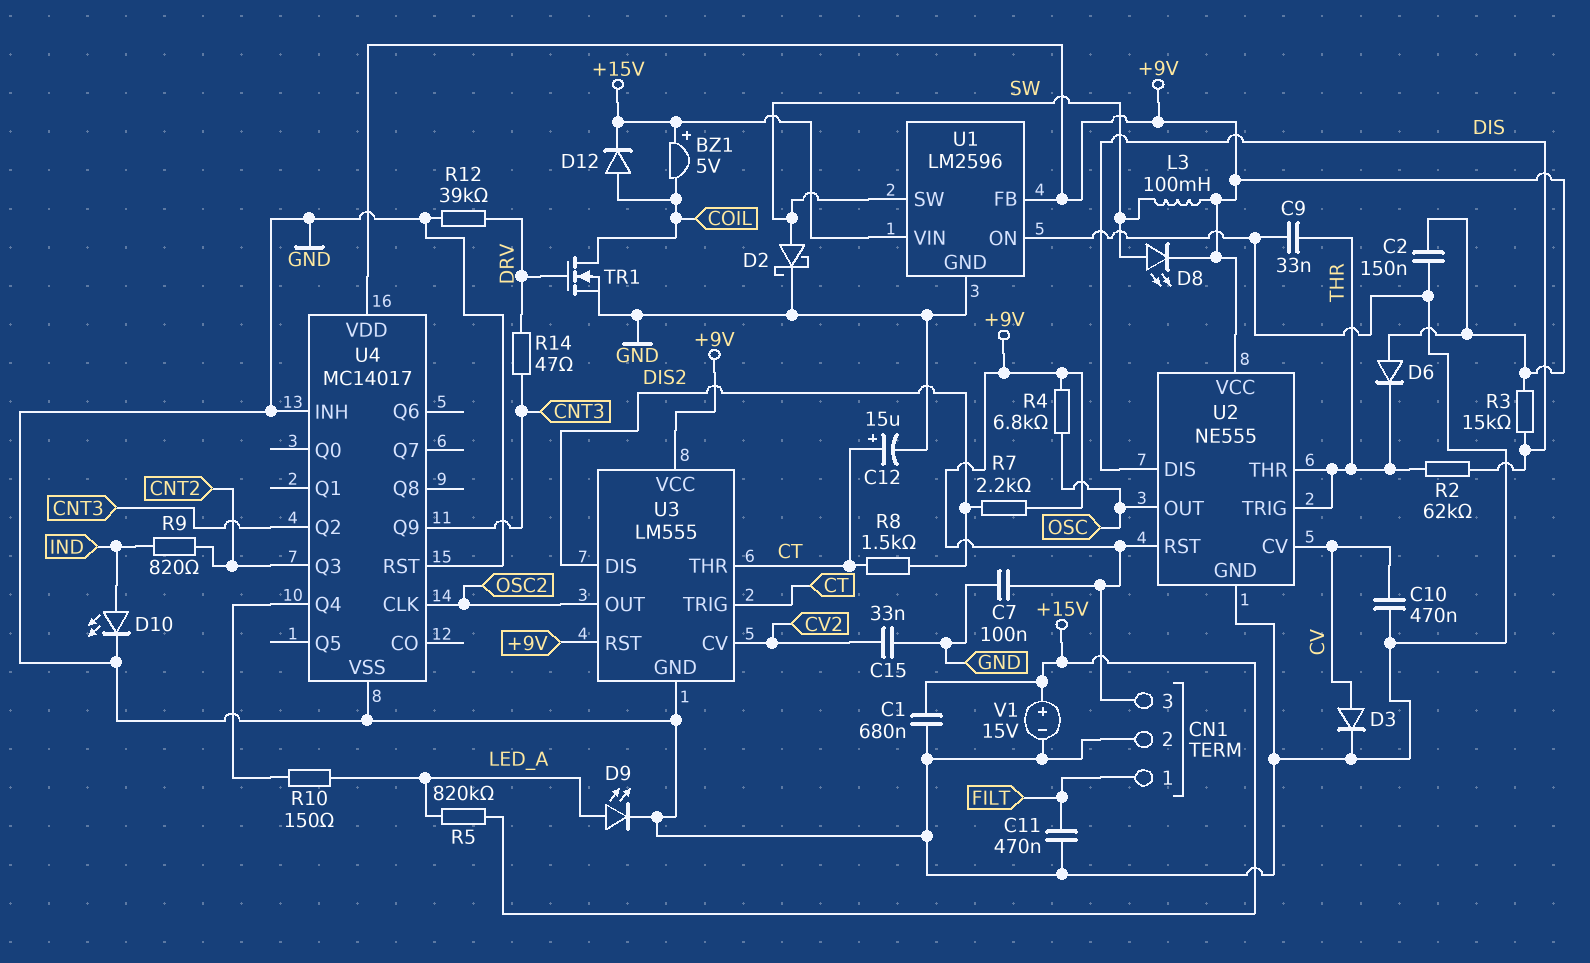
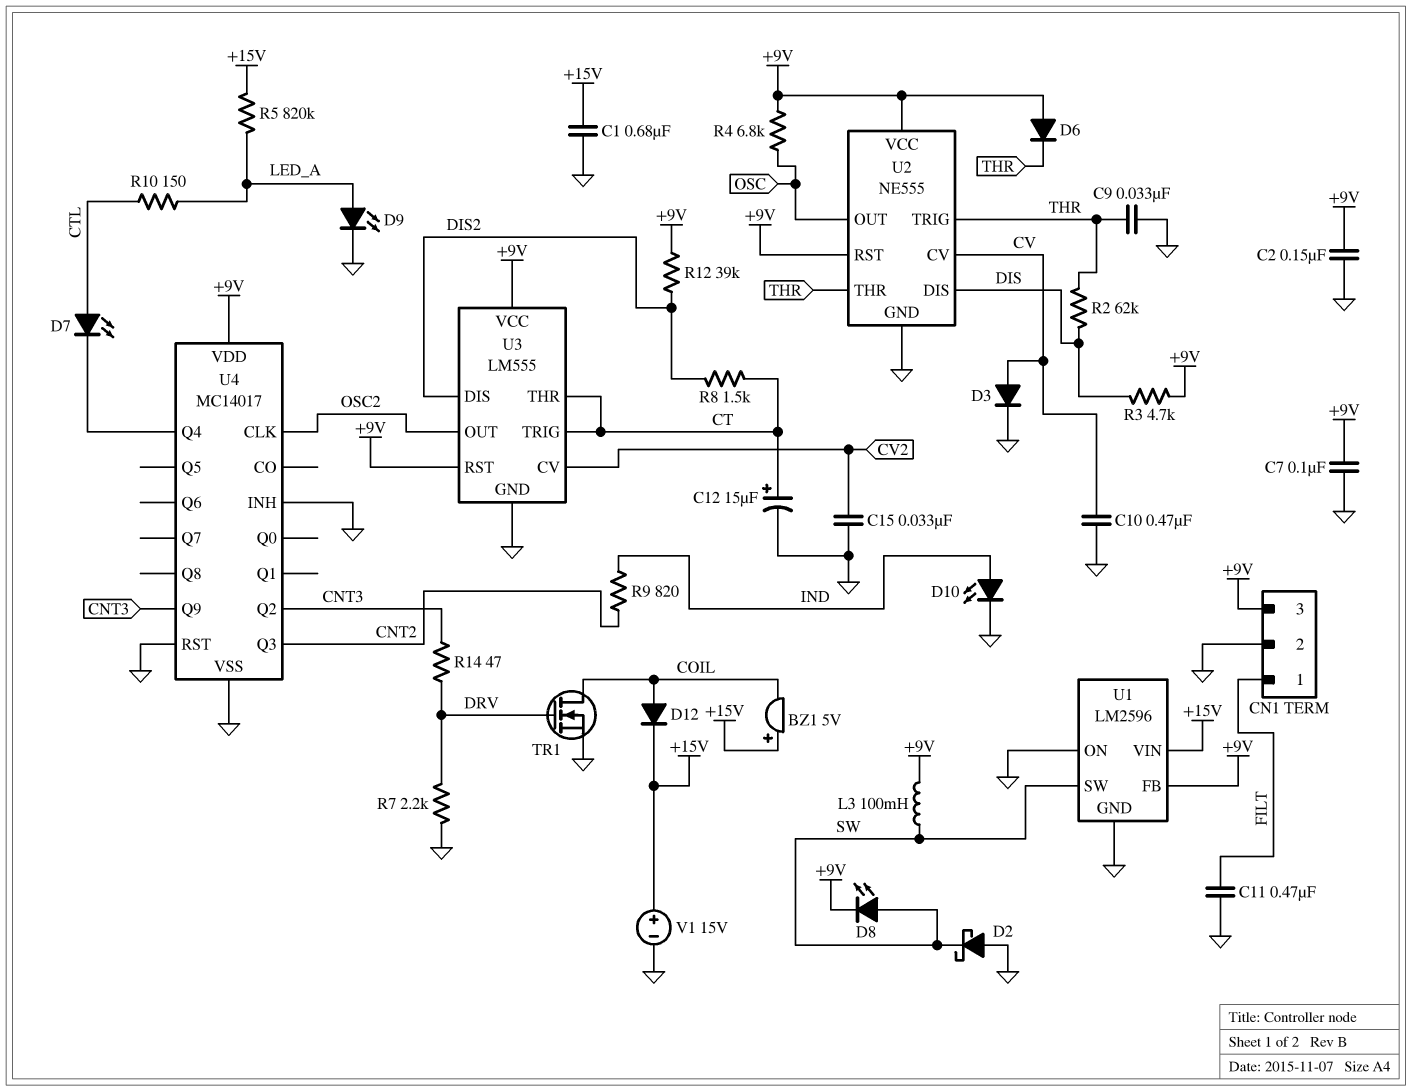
D2: schottky (A SW, K GND) -> schottky (A GND, K SW)
D7: none -> LED (A CTL, K U4/Q4)
R3: 15k (+9V, DIS) -> 4.7k (+9V, DIS)
R7: 2.2k (+9V, DIS2) -> 2.2k (DRV, GND)
R10: 150 (LED_A, U4/Q4) -> 150 (CTL, LED_A)
R12: 39k (DRV, GND) -> 39k (+9V, DIS2)

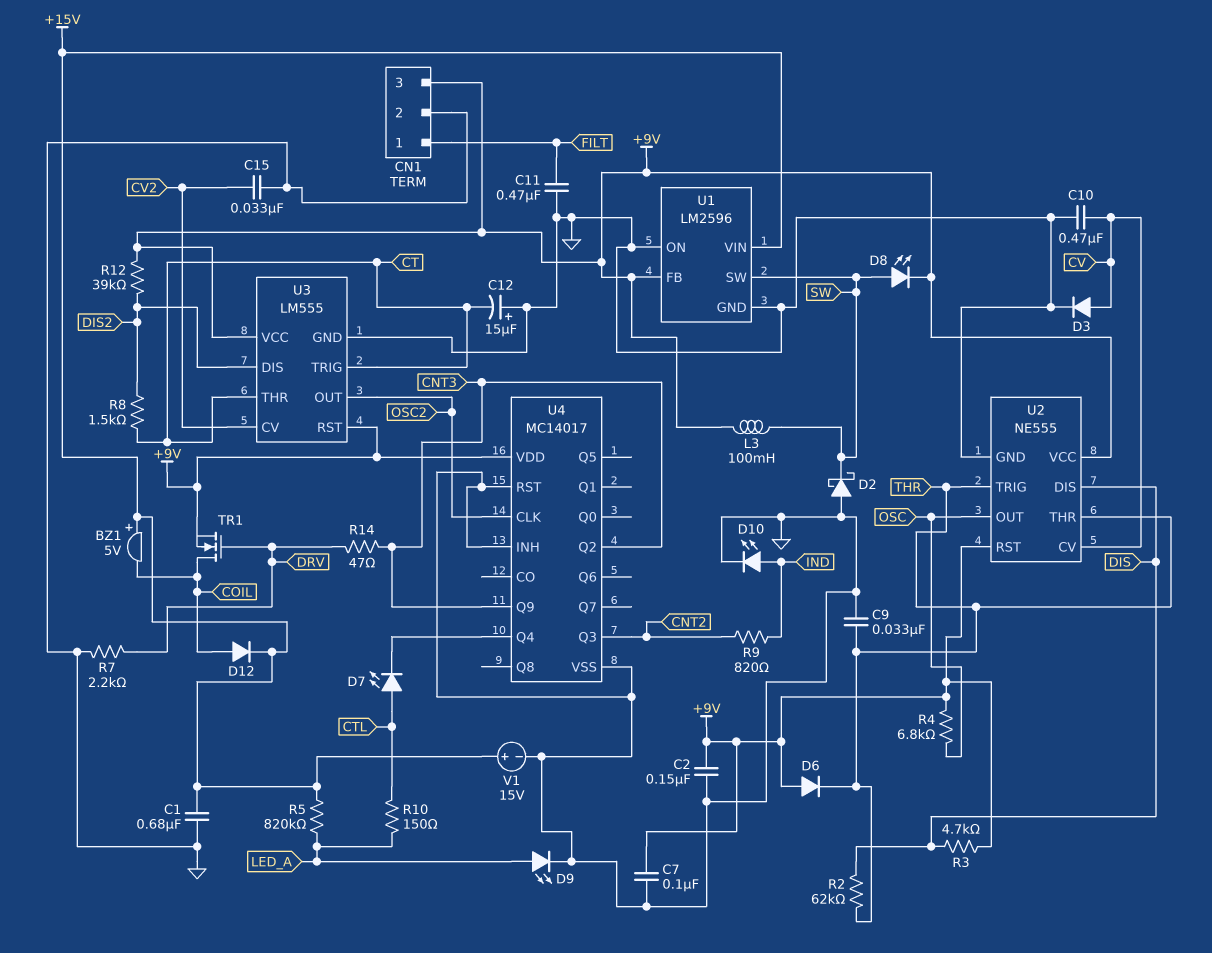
C12: 15uF (plus CT, minus GND) -> 15uF (plus GND, minus CT)
TR1: NMOS (G DRV, D COIL, S GND) -> NMOS (G DRV, D COIL, S +9V)

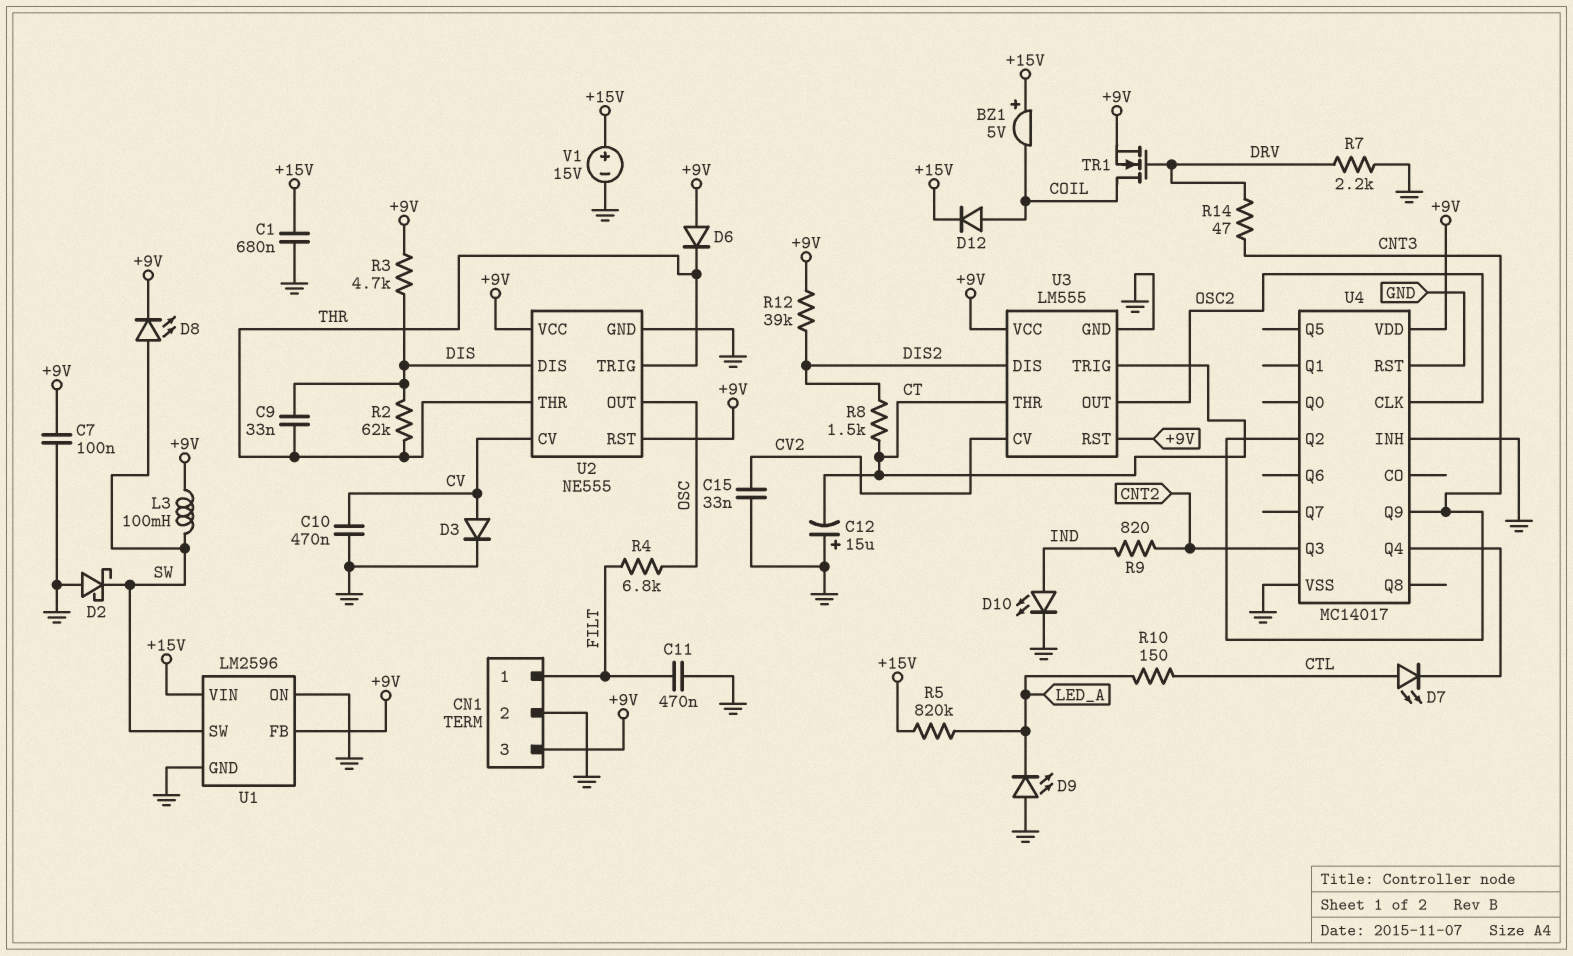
C2: 150nF (+9V, GND) -> none
C9: 33nF (GND, THR) -> 33nF (DIS, THR)
D9: LED (A LED_A, K GND) -> LED (A GND, K LED_A)
R4: 6.8k (+9V, OSC) -> 6.8k (FILT, OSC)

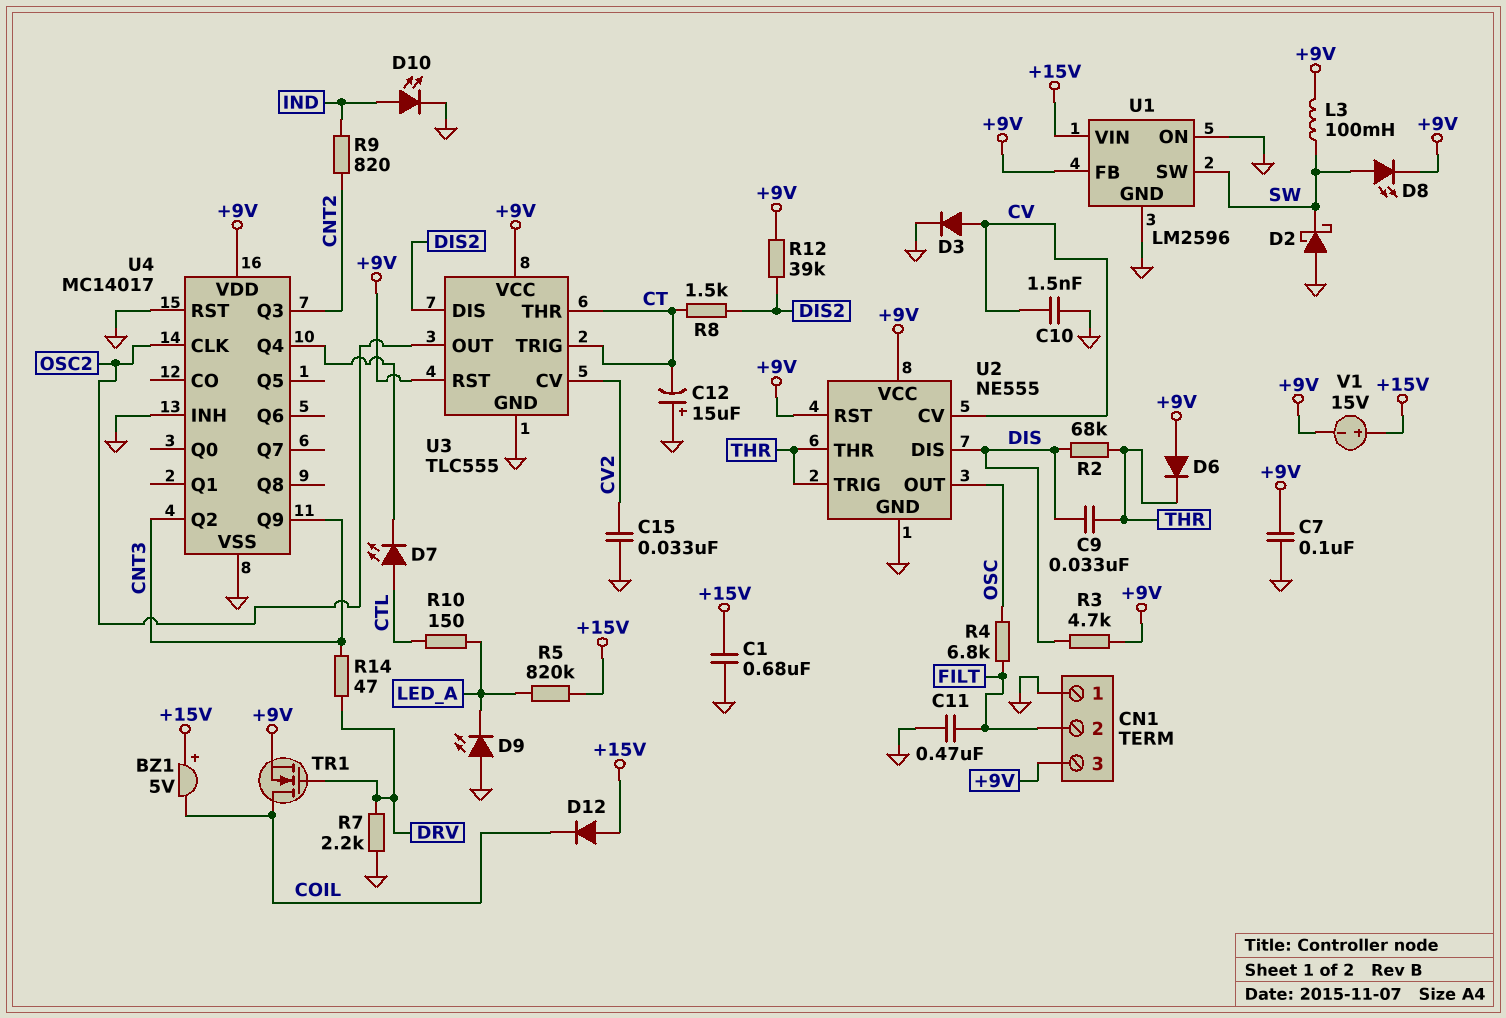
C10: 470nF (CV, GND) -> 1.5nF (CV, GND)
CN1 pin 1: FILT -> GND
CN1 pin 2: GND -> FILT
D12: diode (A COIL, K +15V) -> diode (A +15V, K COIL)
R2: 62k (DIS, THR) -> 68k (DIS, THR)
U3: LM555 -> TLC555
V1: 15V (plus +15V, minus GND) -> 15V (plus +15V, minus +9V)

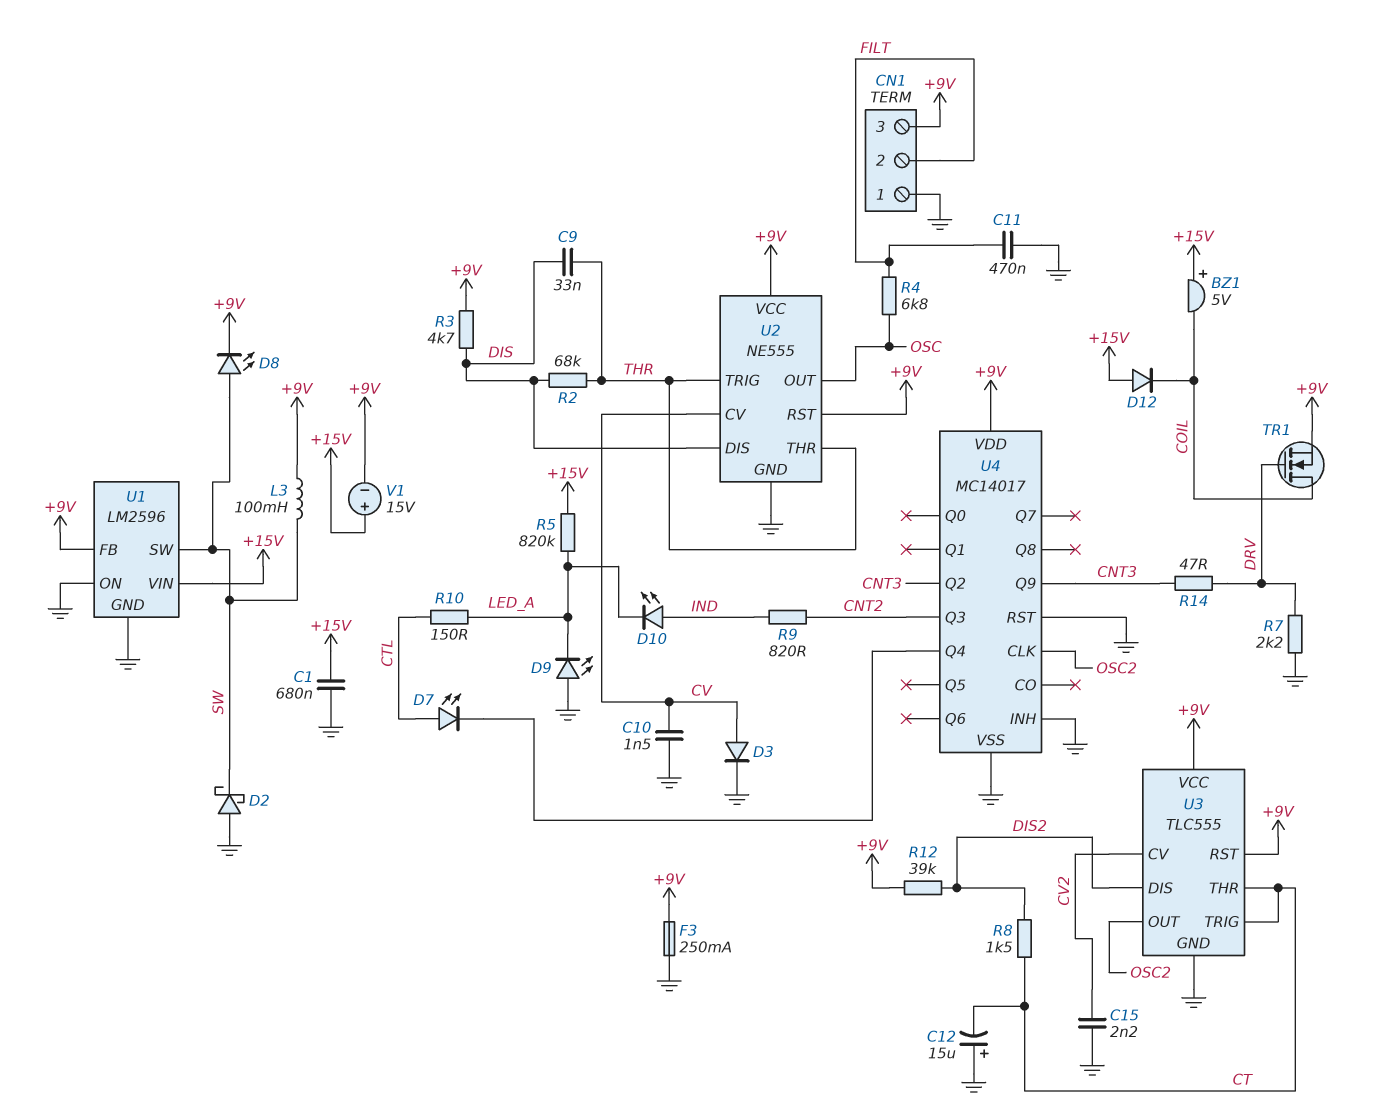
C7: 100nF (+9V, GND) -> none
C15: 33nF (CV2, GND) -> 2.2nF (CV2, GND)
D6: diode (A +9V, K THR) -> none
D10: LED (A IND, K GND) -> LED (A IND, K LED_A)
F3: none -> 250mA (+9V, GND)

